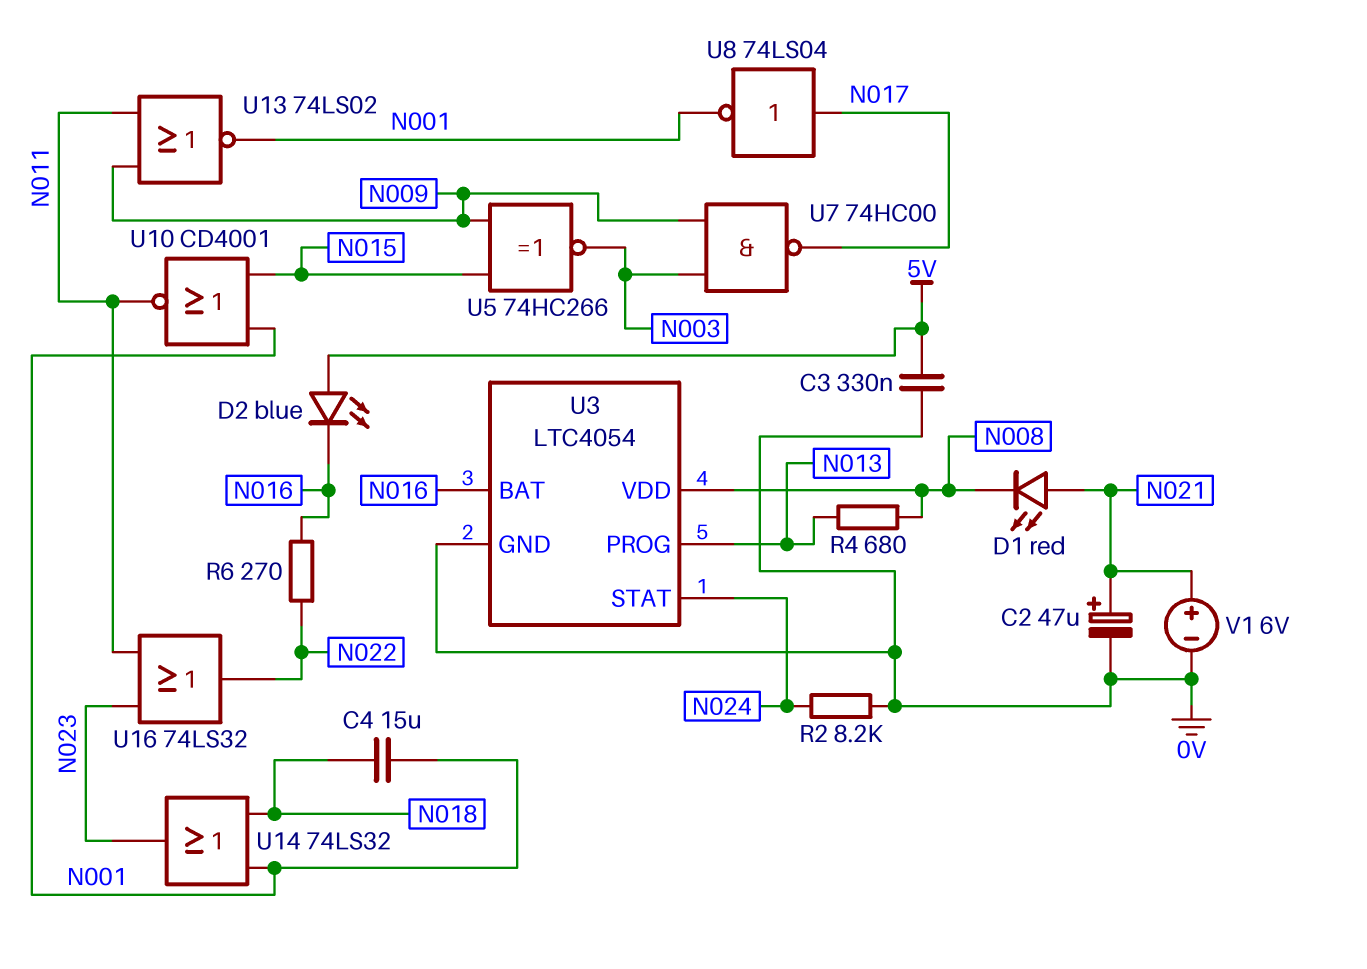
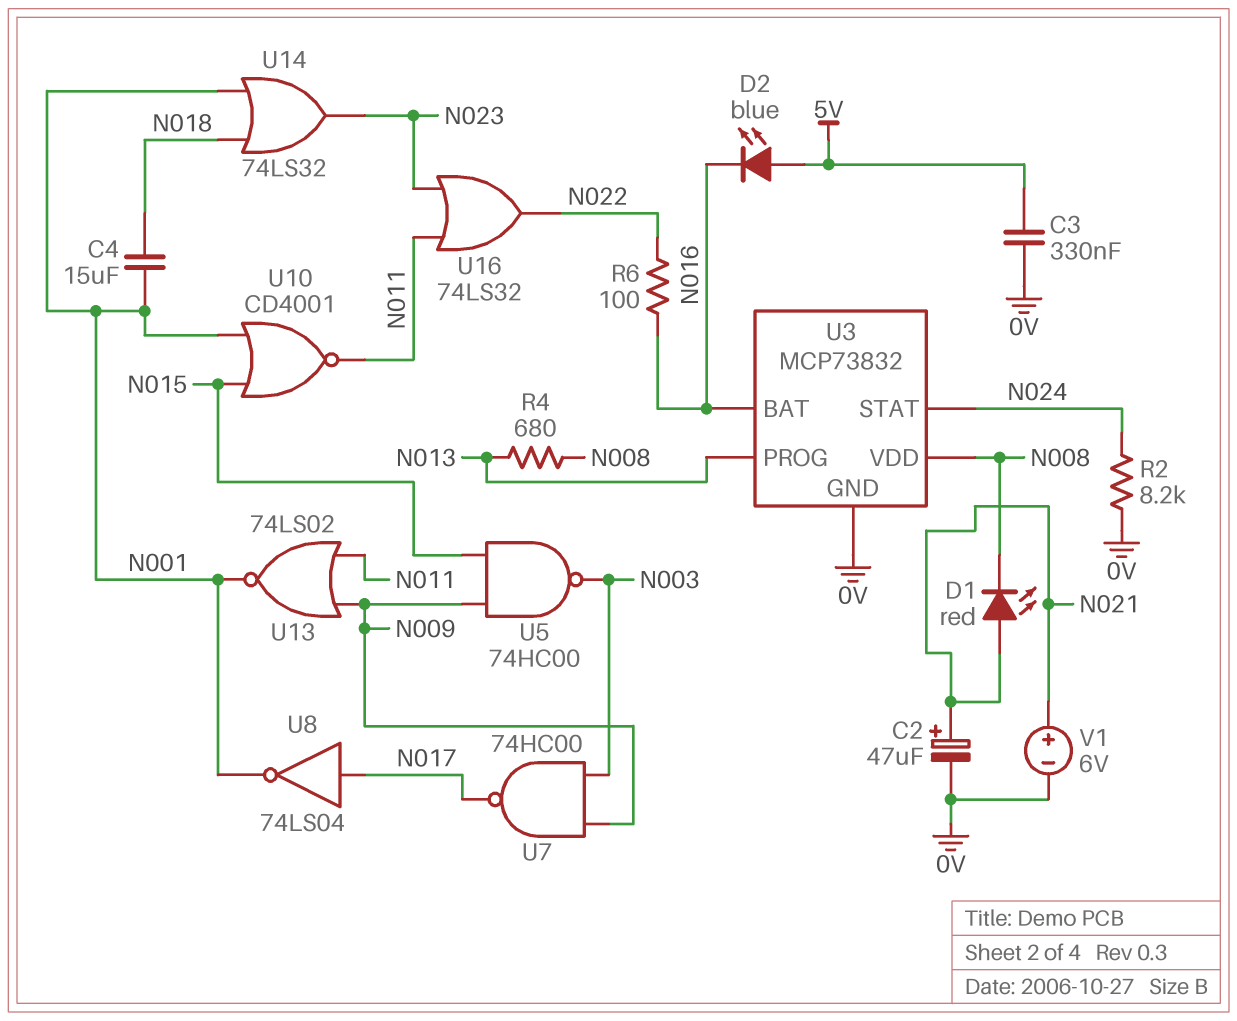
R6: 270 (N016, N022) -> 100 (N016, N022)
U3: LTC4054 -> MCP73832
U5: XNOR 74HC266 (in N009, in N015, out N003) -> NAND 74HC00 (in N009, in N015, out N003)

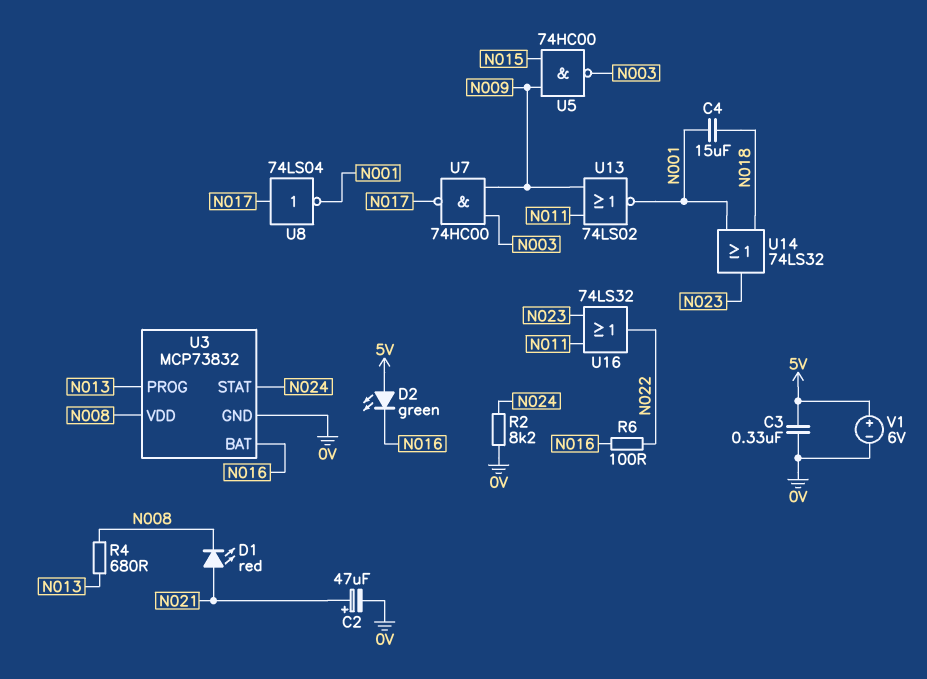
D2: LED blue (A 5V, K N016) -> LED green (A 5V, K N016)
U10: NOR CD4001 (in N001, in N015, out N011) -> none
V1: 6V (plus N021, minus 0V) -> 6V (plus 5V, minus 0V)

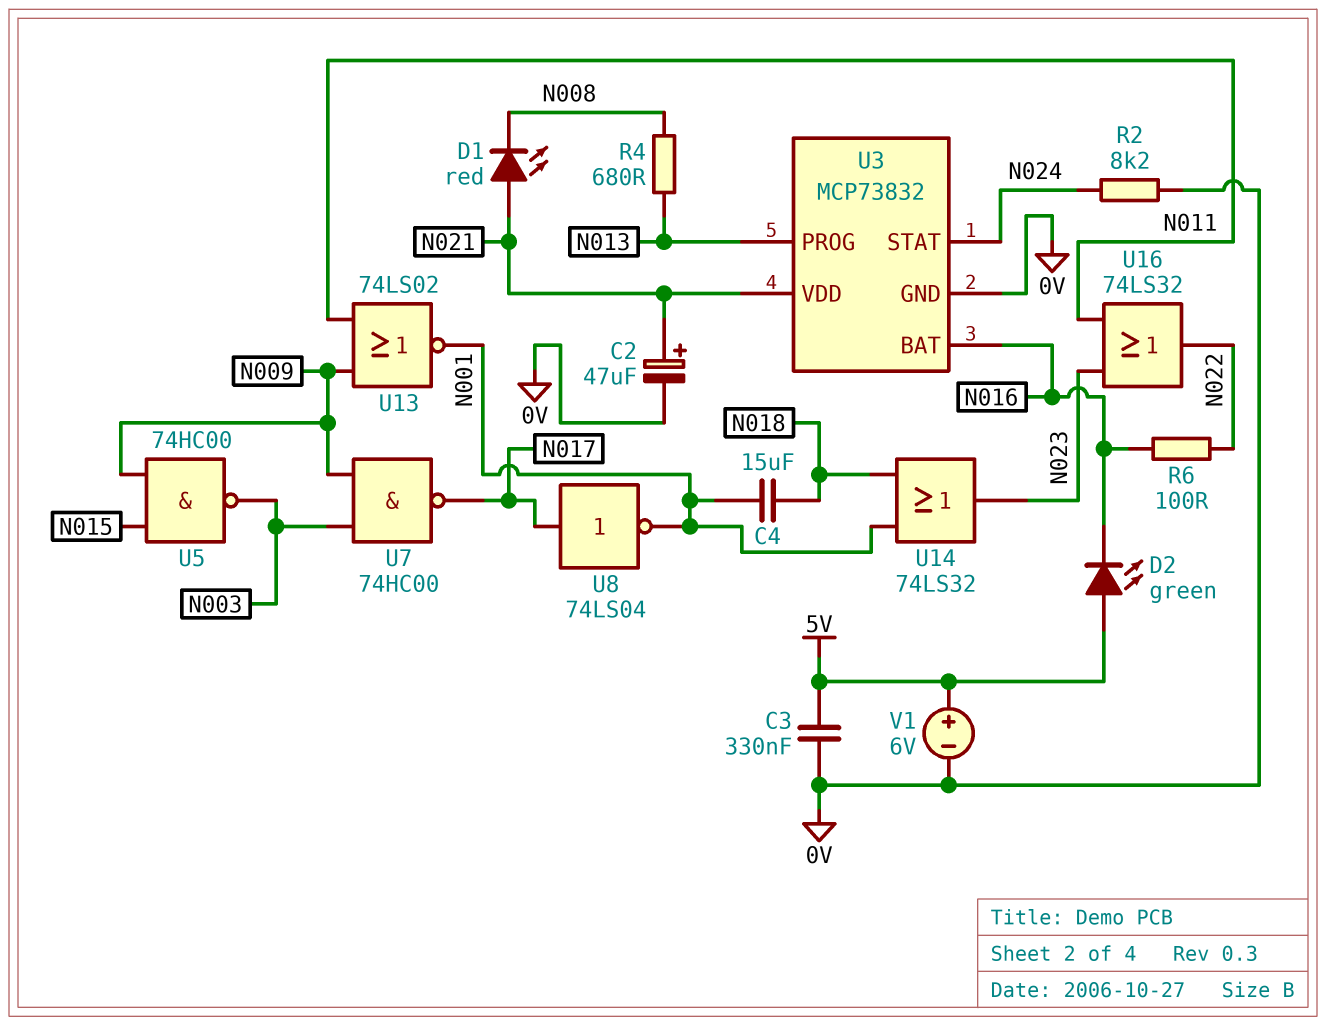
U3 pin VDD: N008 -> N021

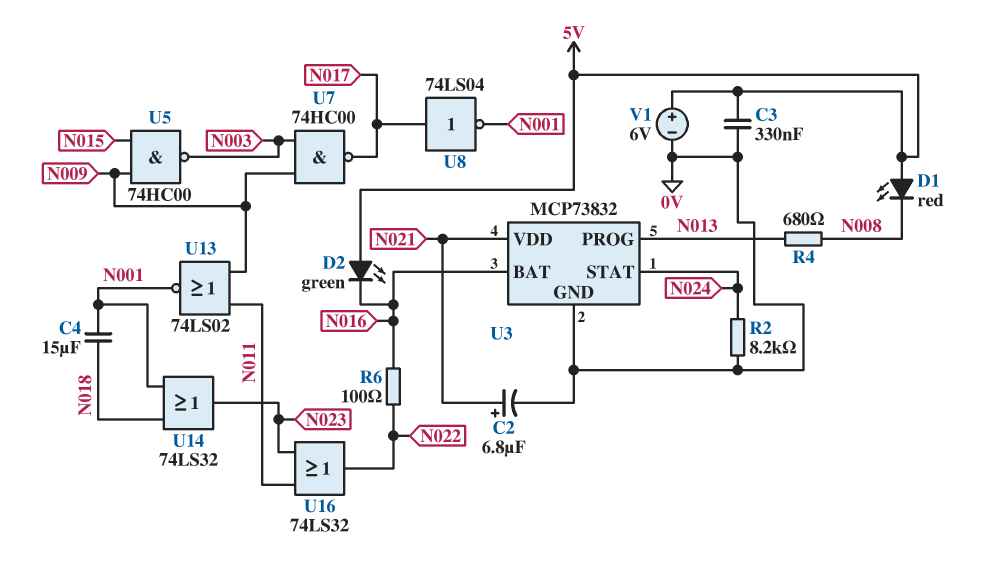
C2: 47uF (plus N021, minus 0V) -> 6.8uF (plus N021, minus 0V)
D1: LED red (A N021, K N008) -> LED red (A 5V, K N008)

